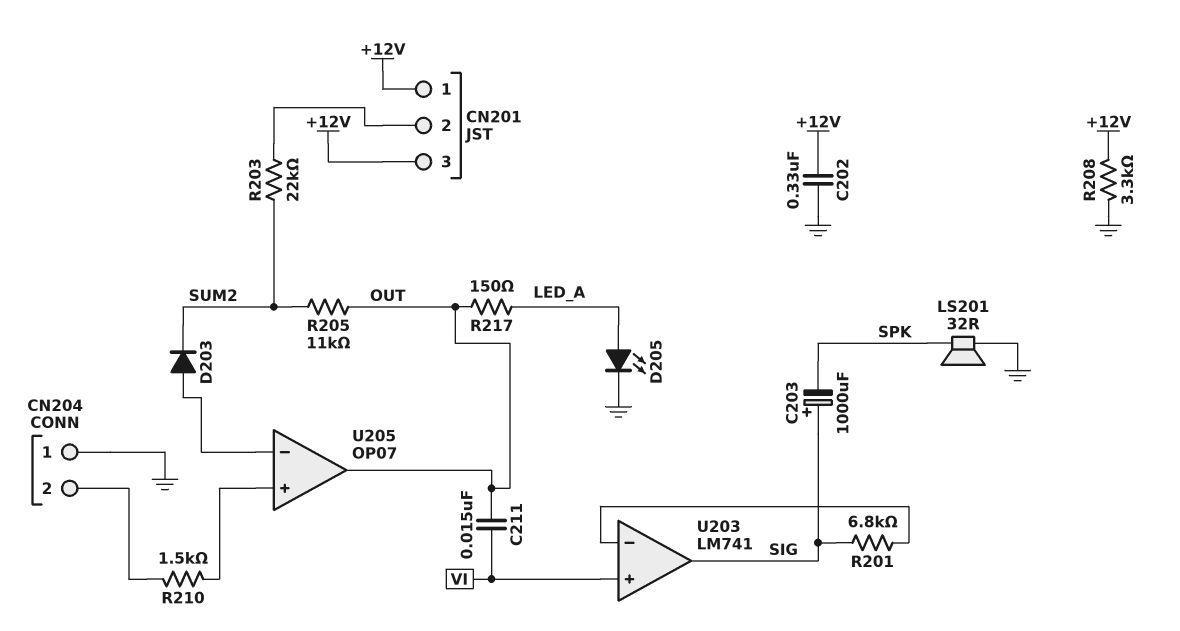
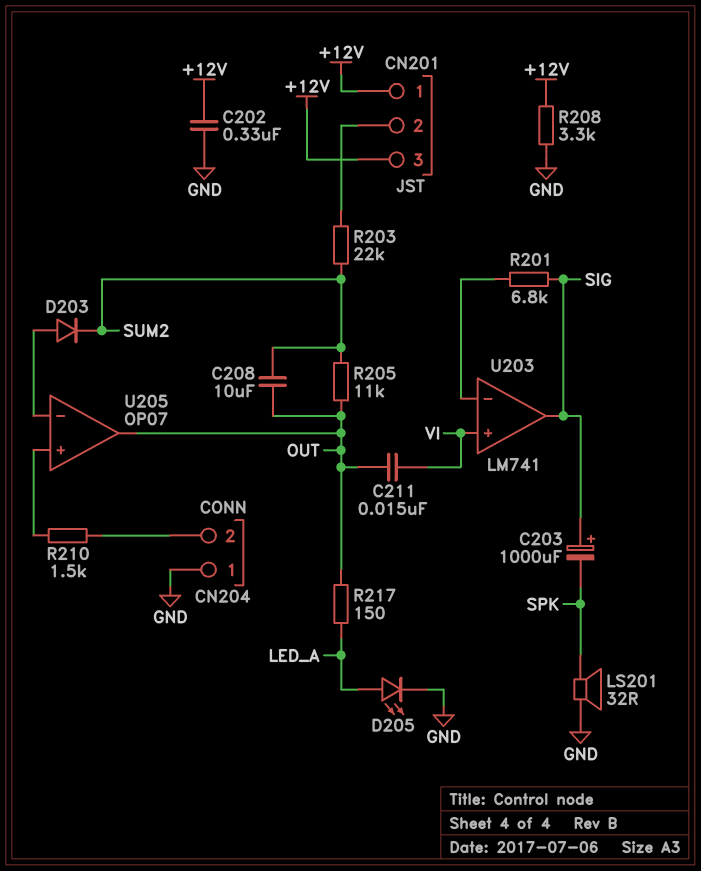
C208: none -> 10uF (OUT, SUM2)

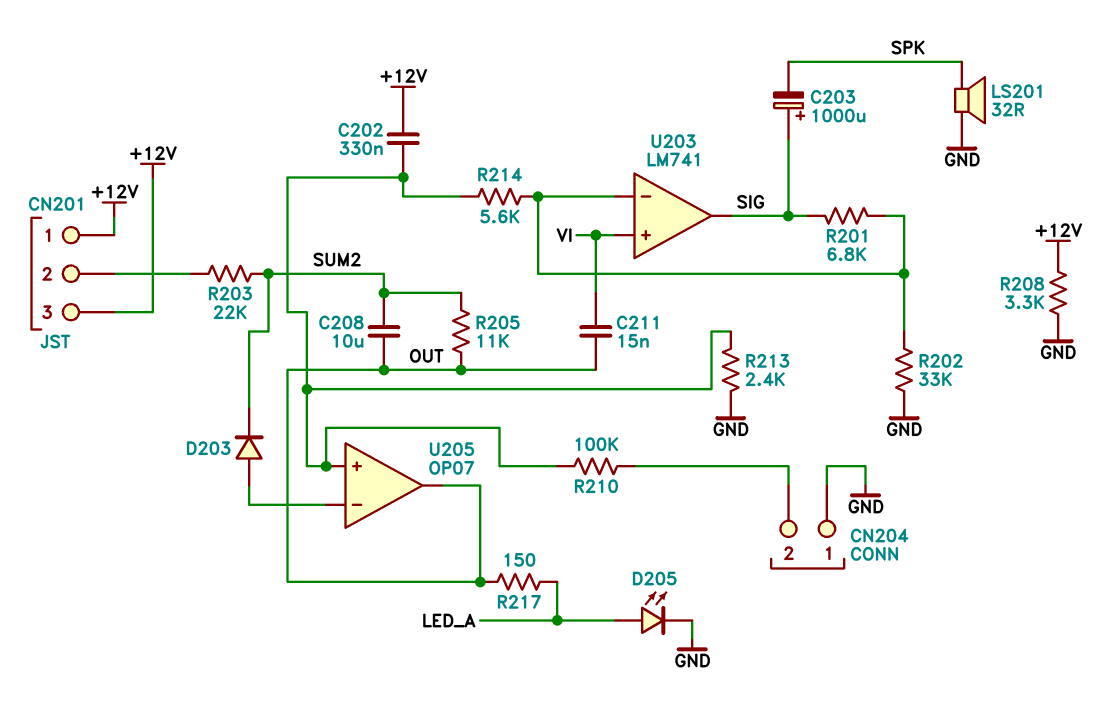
C202: 330nF (+12V, GND) -> 330nF (+12V, U205/in+)
R202: none -> 33k (GND, U203/in-)
R210: 1.5k (CN204/2, U205/in+) -> 100k (CN204/2, U205/in+)
R213: none -> 2.4k (GND, U205/in+)
R214: none -> 5.6k (U203/in-, U205/in+)

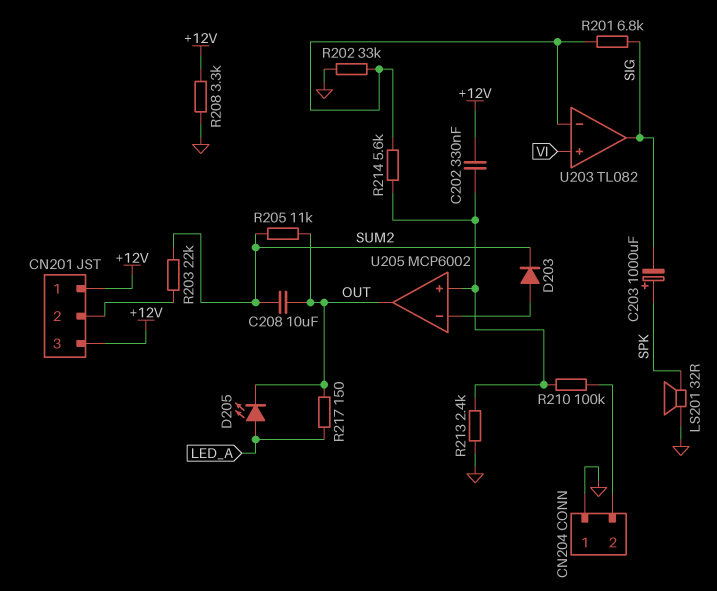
C203: 1000uF (plus SIG, minus SPK) -> 1000uF (plus SPK, minus SIG)
C211: 15nF (OUT, VI) -> none
D205: LED (A LED_A, K GND) -> LED (A LED_A, K OUT)
U203: LM741 -> TL082
U205: OP07 -> MCP6002

